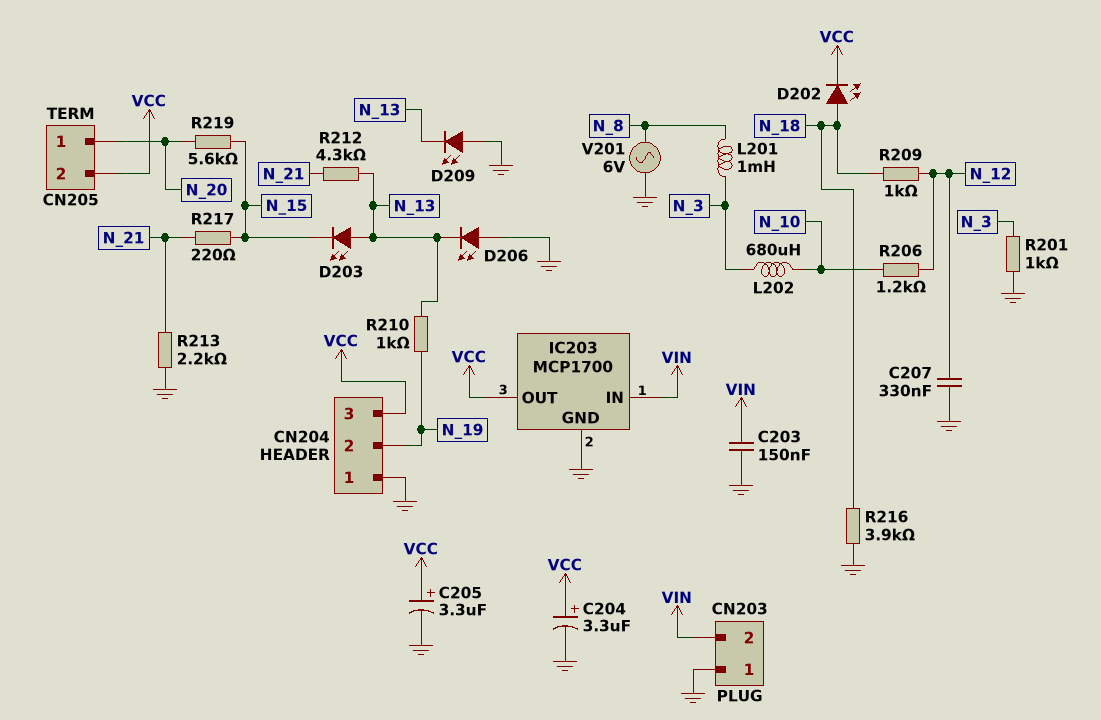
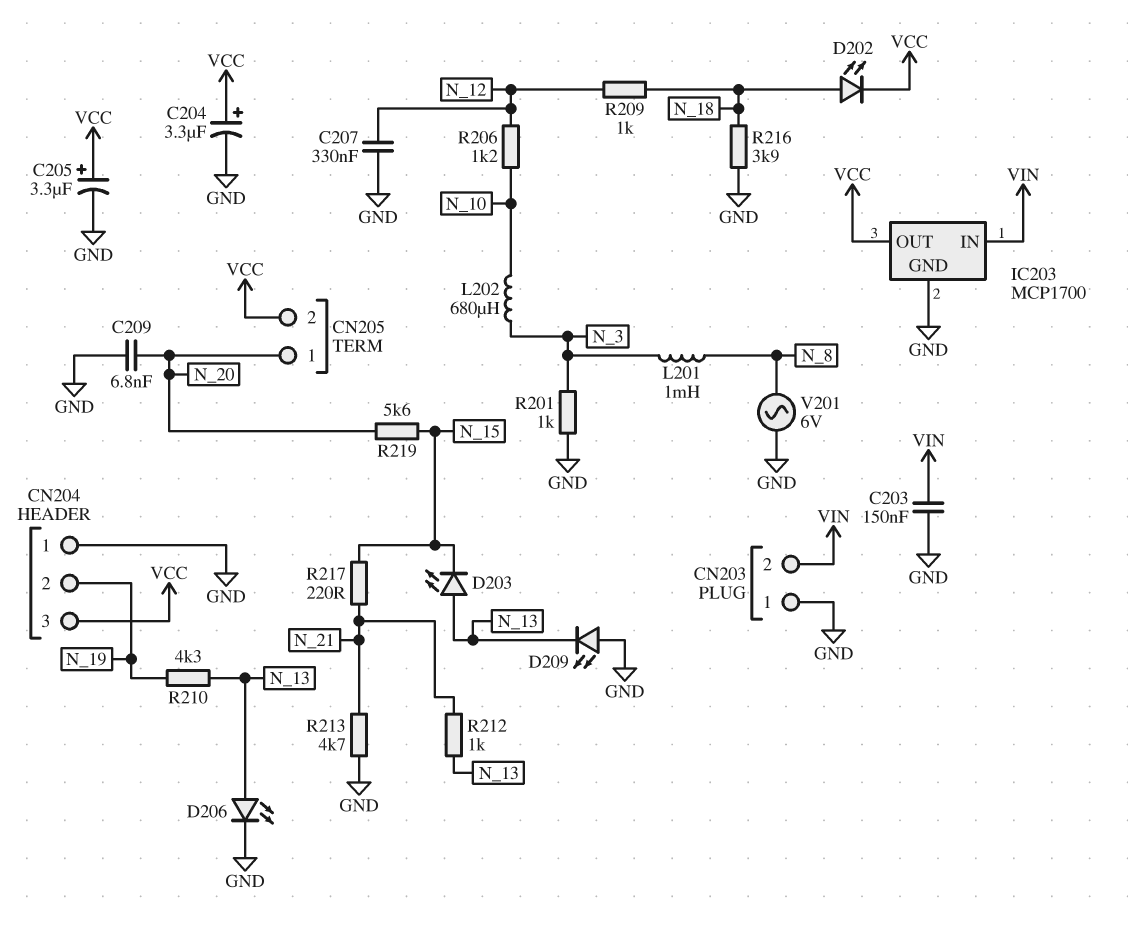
C209: none -> 6.8nF (GND, N_20)
D206: LED (A GND, K N_13) -> LED (A N_13, K GND)
R210: 1k (N_13, N_19) -> 4.3k (N_13, N_19)
R212: 4.3k (N_13, N_21) -> 1k (N_13, N_21)
R213: 2.2k (GND, N_21) -> 4.7k (GND, N_21)

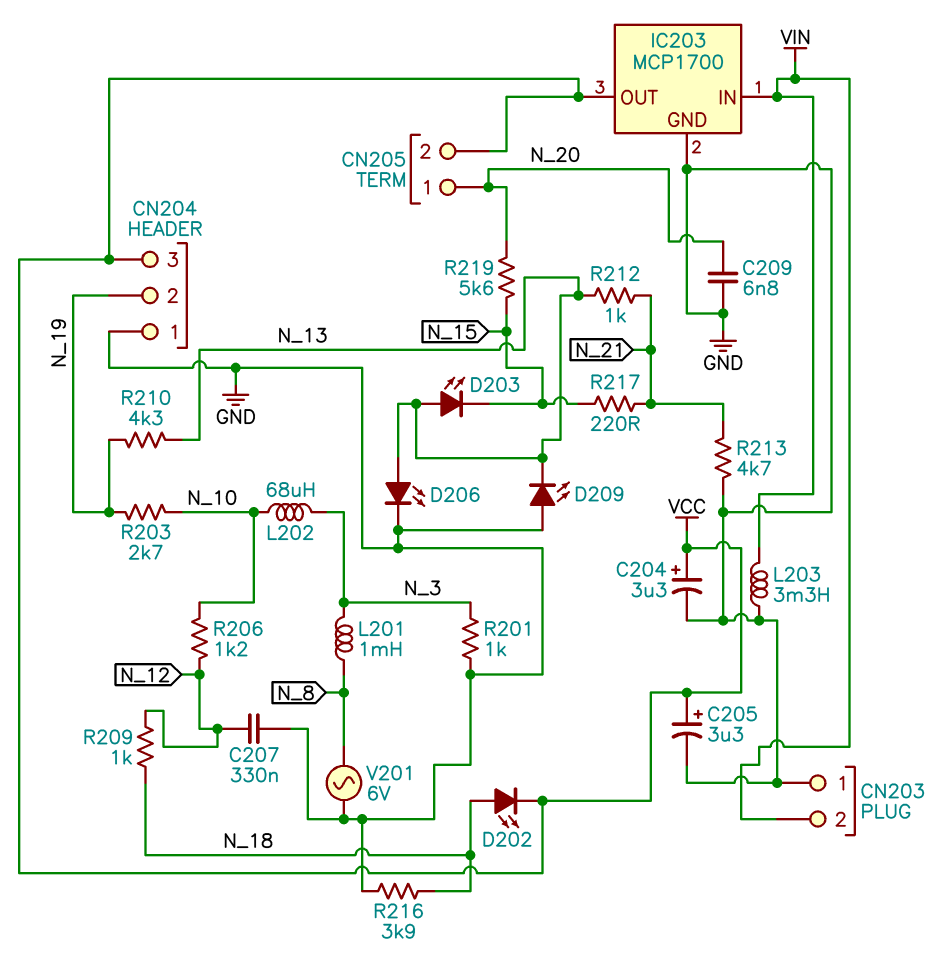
C203: 150nF (GND, VIN) -> none
L202: 680uH (N_3, N_10) -> 68uH (N_3, N_10)
L203: none -> 3.3mH (GND, VIN)
R203: none -> 2.7k (N_10, N_19)

